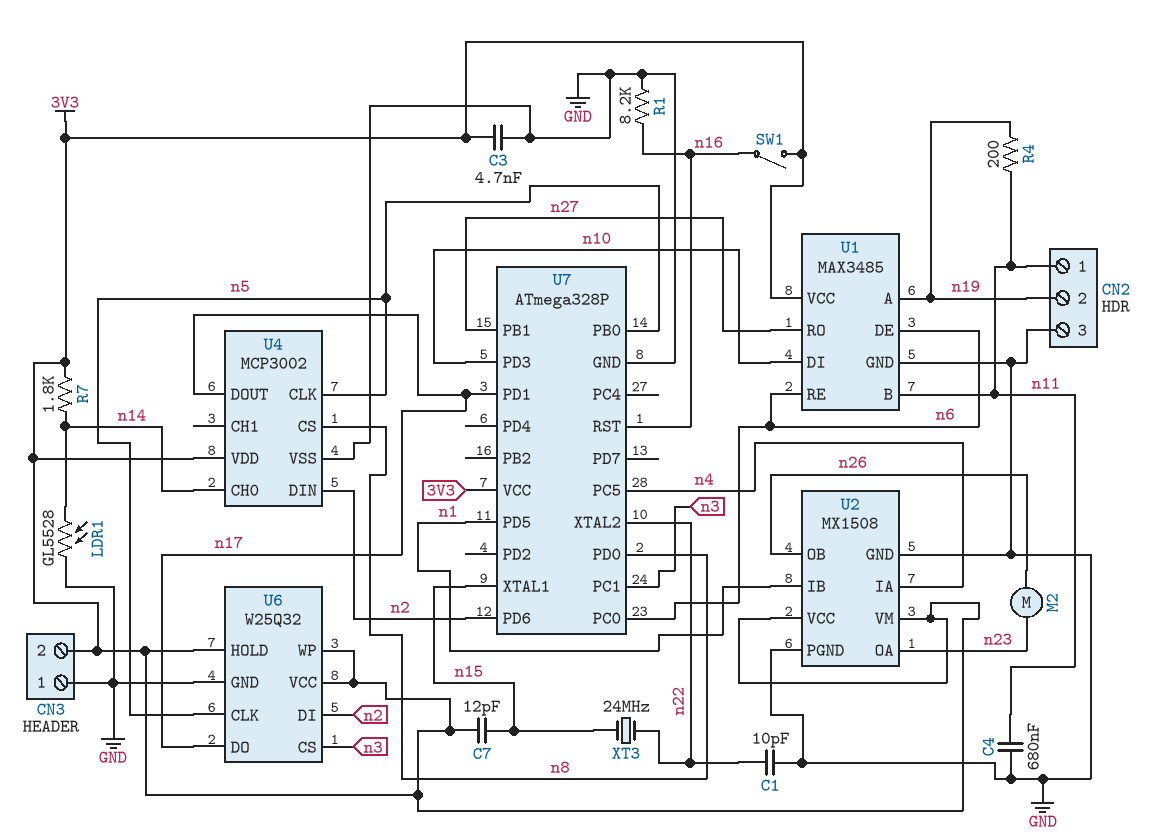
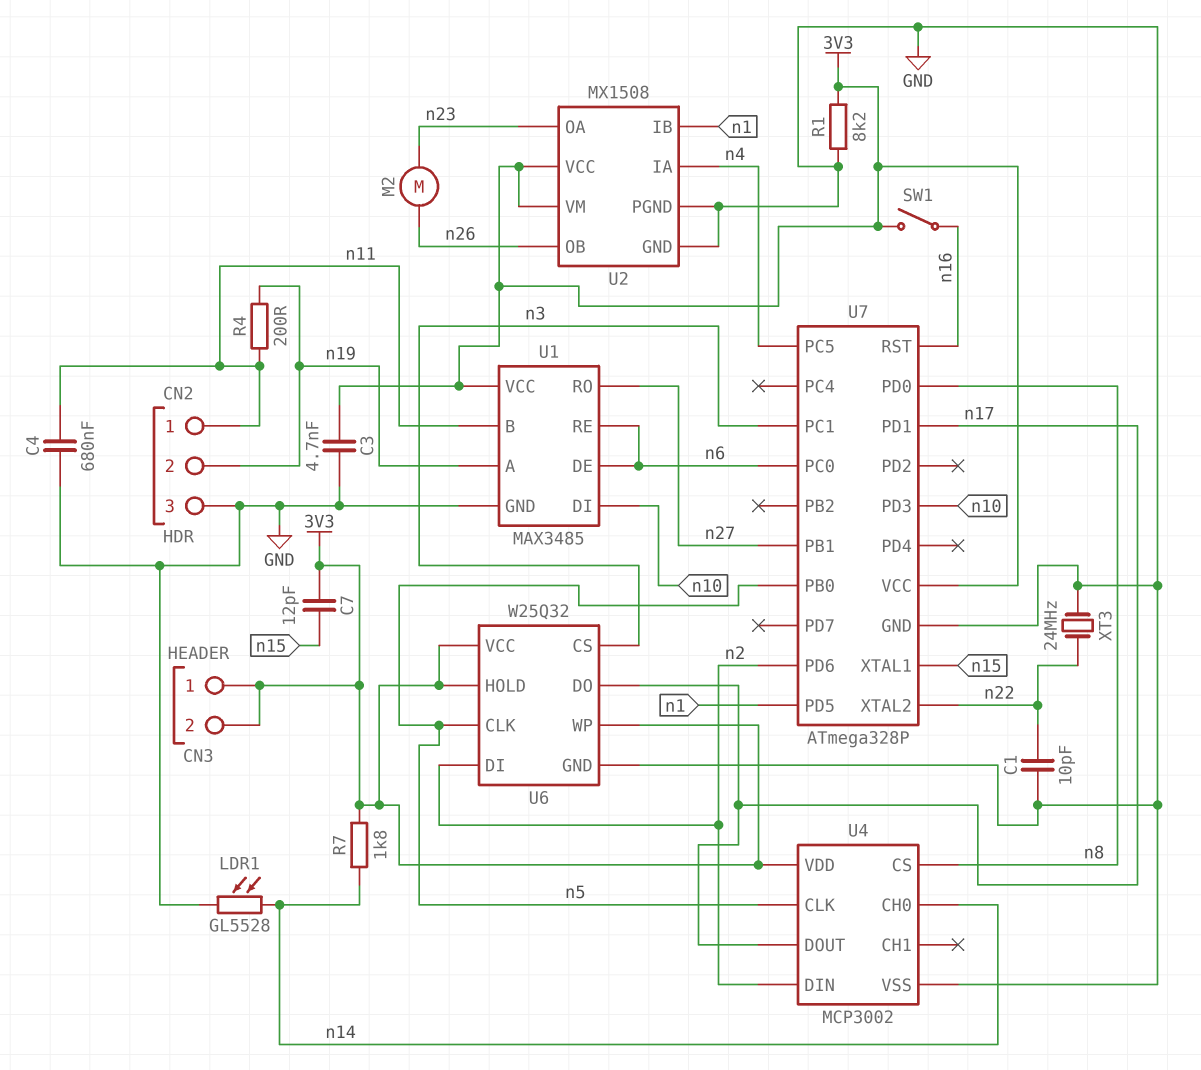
CN3 pin 1: GND -> 3V3
R1: 8.2k (GND, n16) -> 8.2k (3V3, GND)
XT3: 24MHz (n15, n22) -> 24MHz (GND, n22)

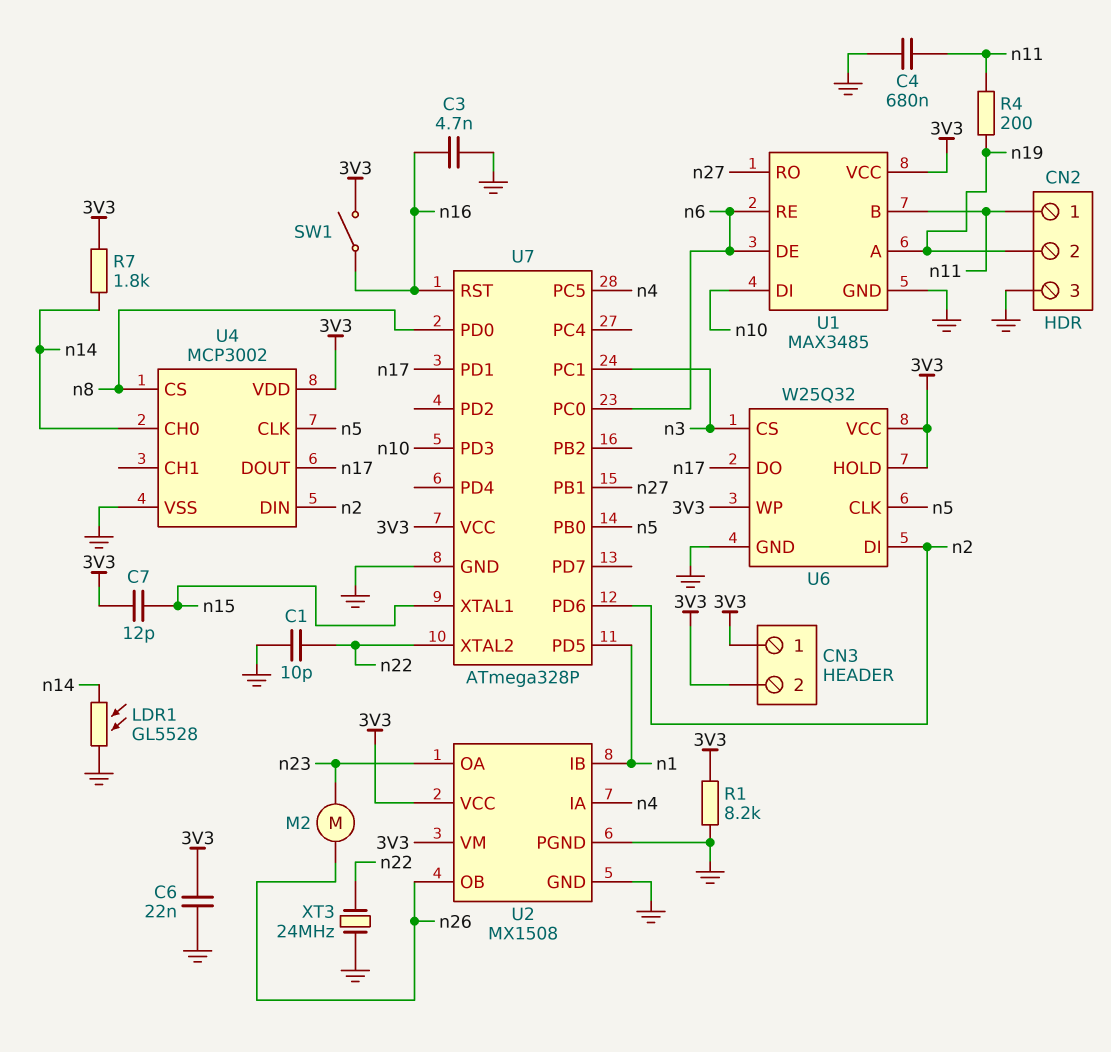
C3: 4.7nF (3V3, GND) -> 4.7nF (GND, n16)
C6: none -> 22nF (3V3, GND)

